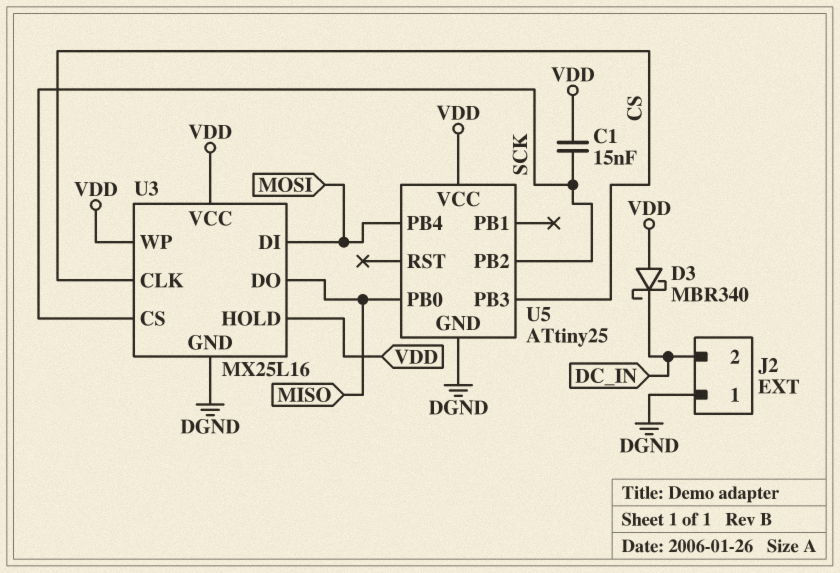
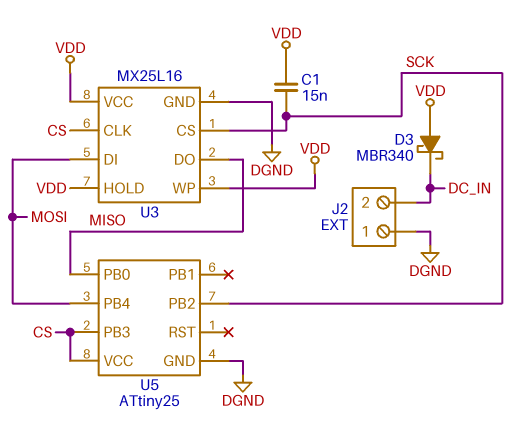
U5 pin VCC: VDD -> CS

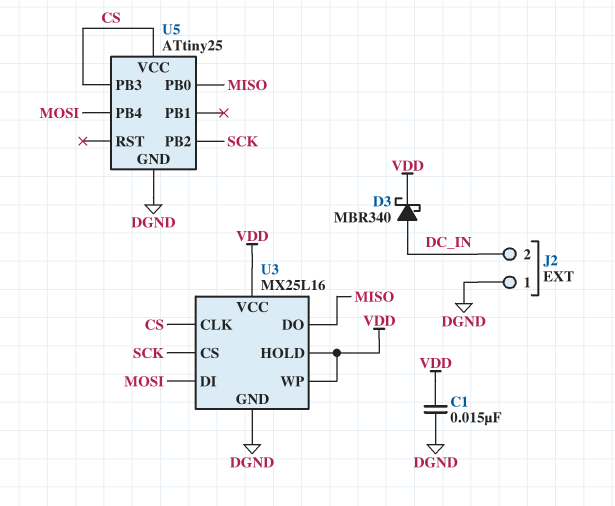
C1: 15nF (SCK, VDD) -> 15nF (DGND, VDD)
D3: schottky MBR340 (A VDD, K DC_IN) -> schottky MBR340 (A DC_IN, K VDD)

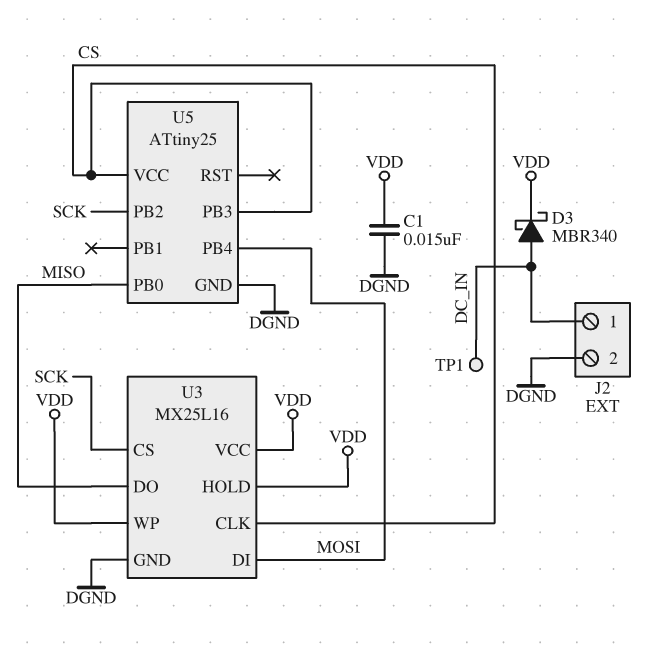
J2 pin 1: DGND -> DC_IN
J2 pin 2: DC_IN -> DGND
TP1: none -> test point (DC_IN)

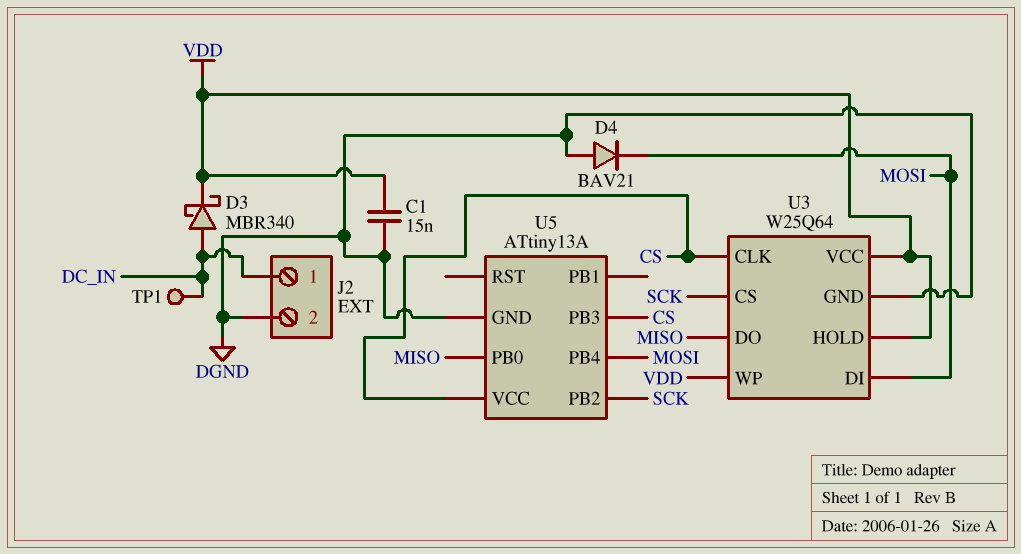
D4: none -> diode BAV21 (A DGND, K MOSI)
U3: MX25L16 -> W25Q64
U5: ATtiny25 -> ATtiny13A

